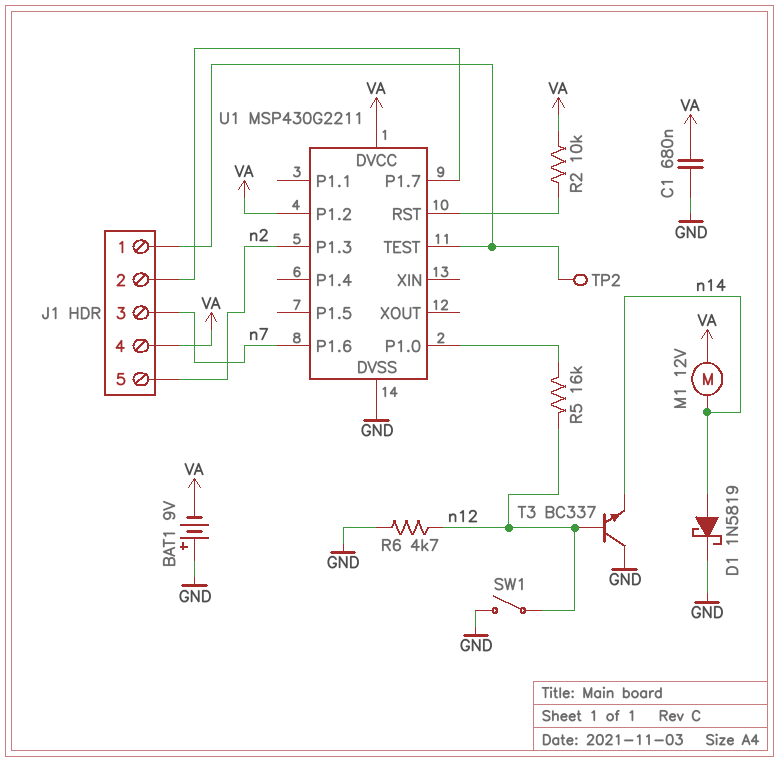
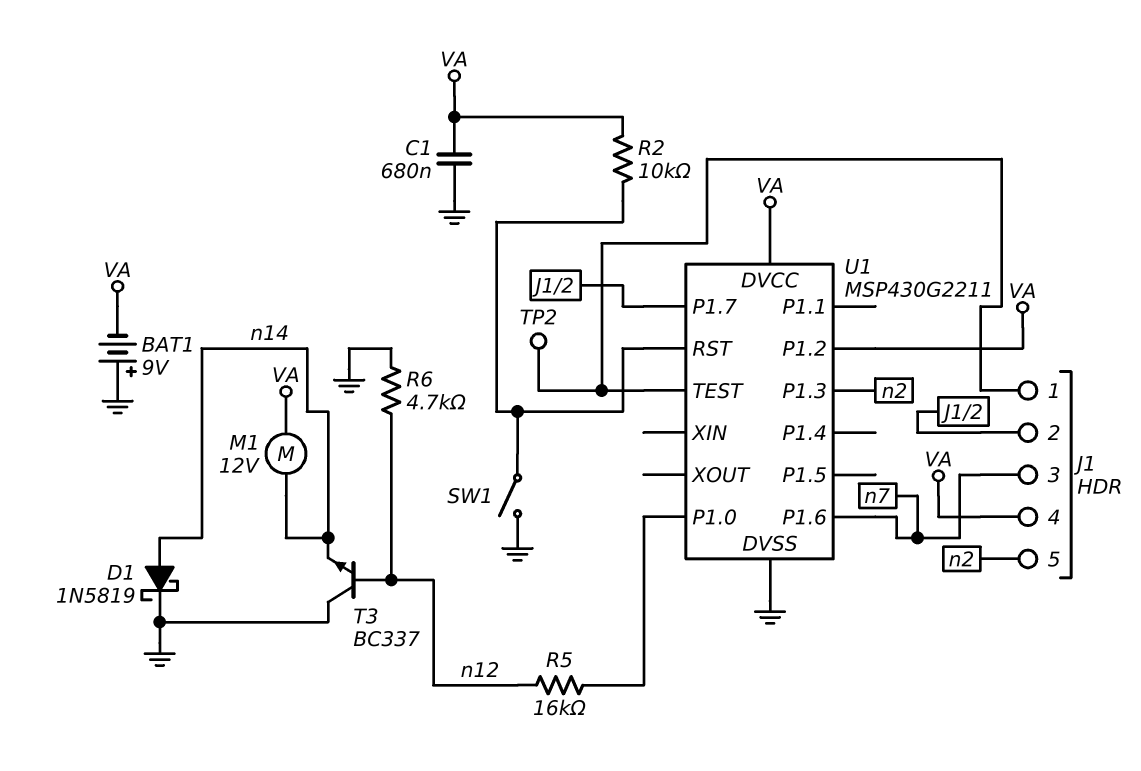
SW1: switch (GND, n12) -> switch (GND, U1/RST)

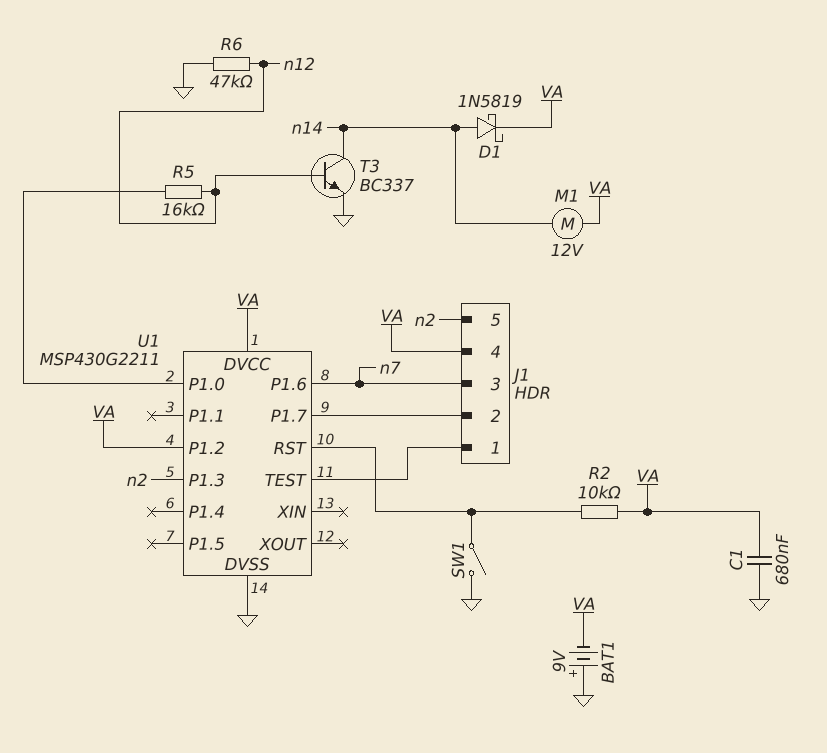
D1: schottky 1N5819 (A n14, K GND) -> schottky 1N5819 (A n14, K VA)
R6: 4.7k (GND, n12) -> 47k (GND, n12)
T3: NPN BC337 (B n12, C GND, E n14) -> NPN BC337 (B n12, C n14, E GND)
TP2: test point (J1/1) -> none

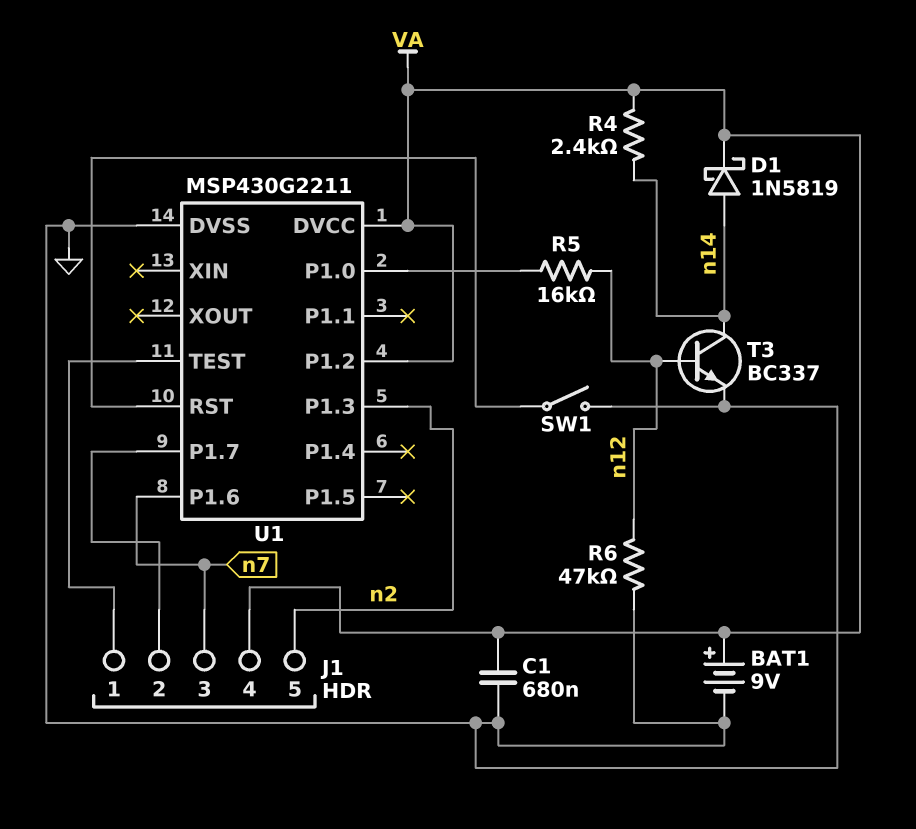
BAT1: 9V (plus GND, minus VA) -> 9V (plus VA, minus GND)
M1: motor 12V (VA, n14) -> none
R2: 10k (U1/RST, VA) -> none
R4: none -> 2.4k (VA, n14)

